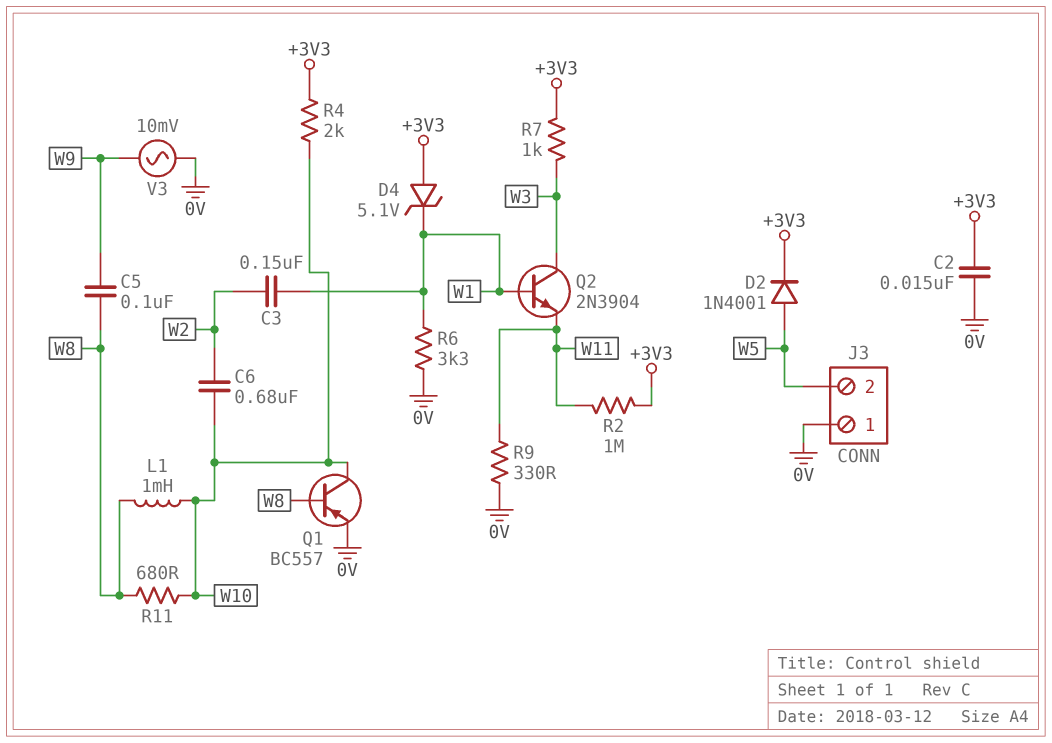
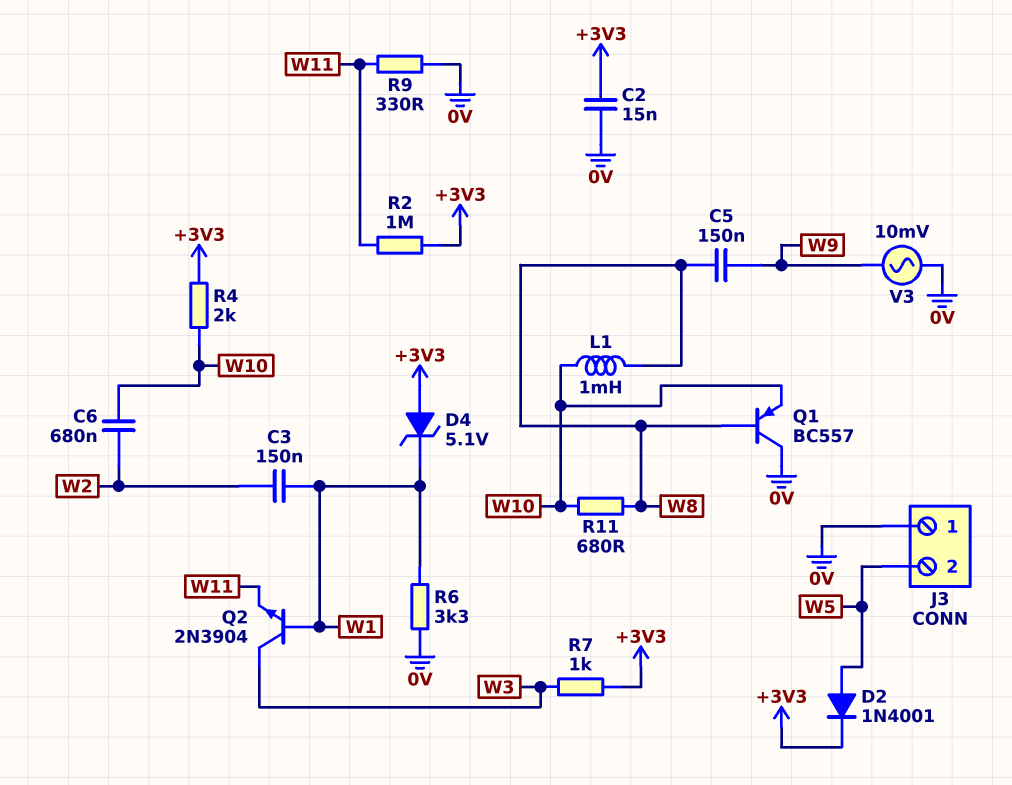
C5: 100nF (W8, W9) -> 150nF (W8, W9)
Q1: PNP BC557 (B W8, C W10, E 0V) -> PNP BC557 (B W8, C 0V, E W10)

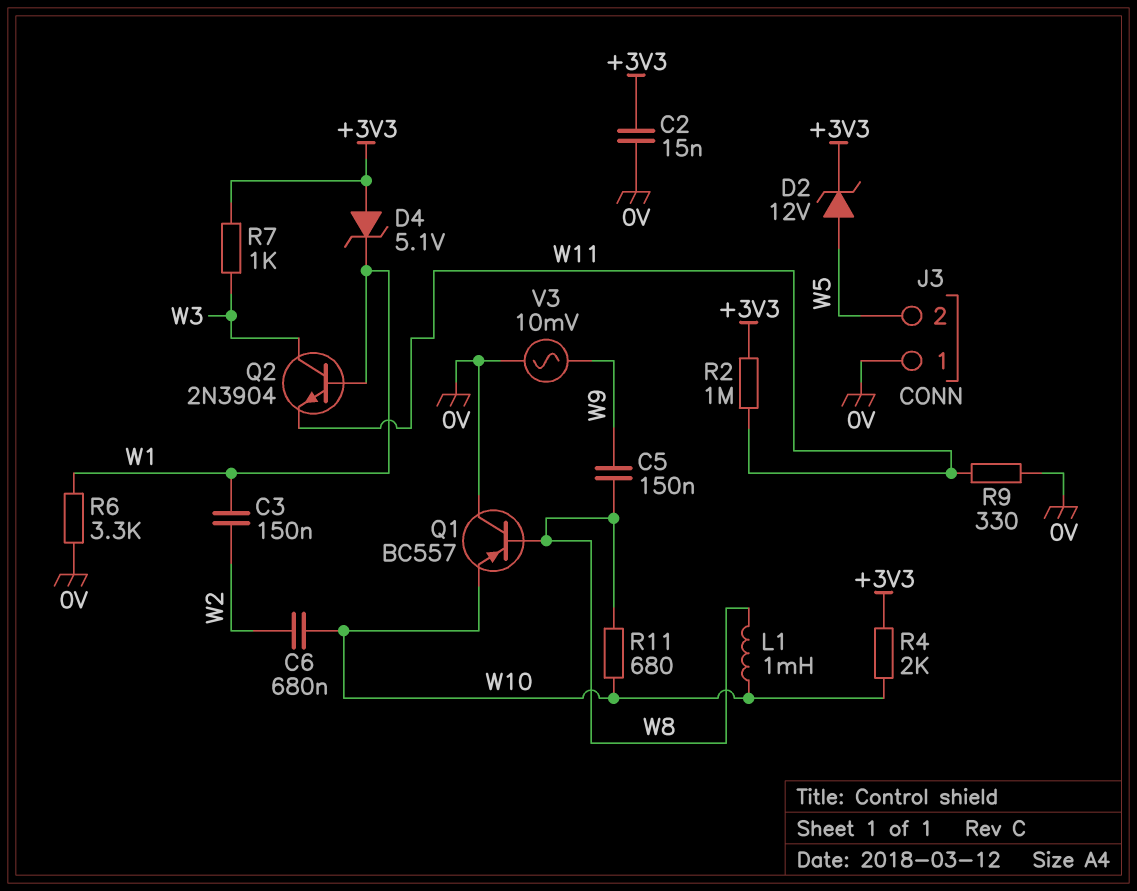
D2: diode 1N4001 (A W5, K +3V3) -> zener 12V (A W5, K +3V3)

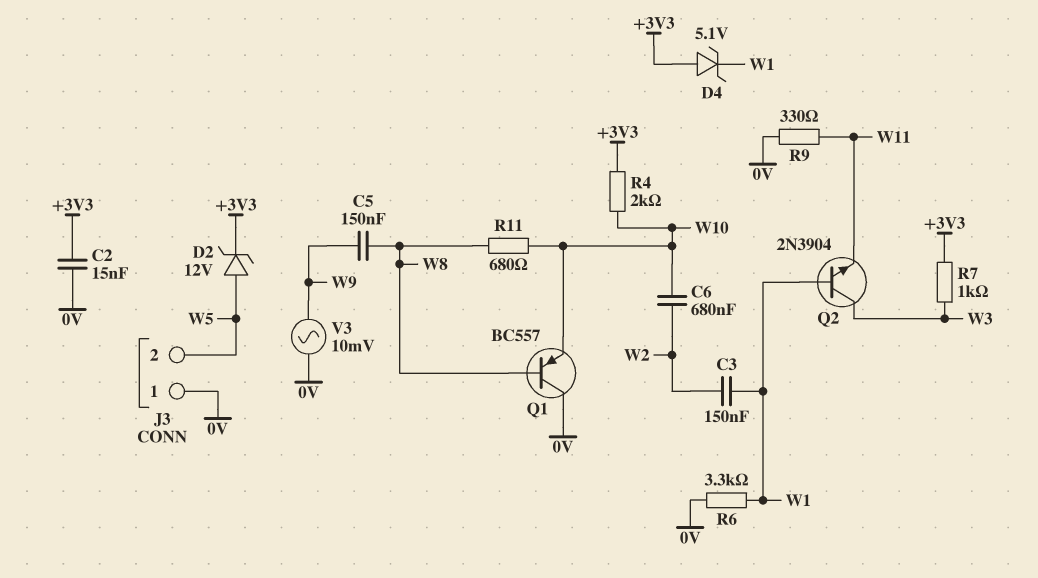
L1: 1mH (W8, W10) -> none
R2: 1M (+3V3, W11) -> none

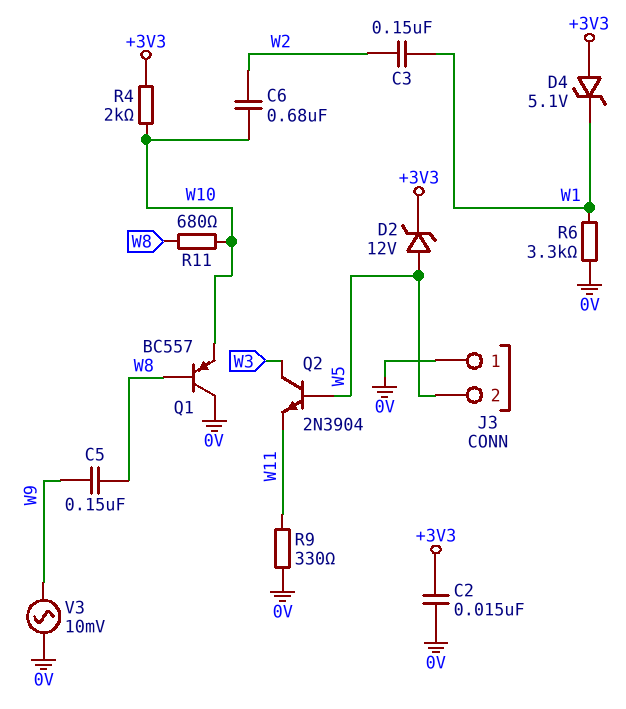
Q2: NPN 2N3904 (B W1, C W3, E W11) -> NPN 2N3904 (B W5, C W3, E W11)
R7: 1k (+3V3, W3) -> none

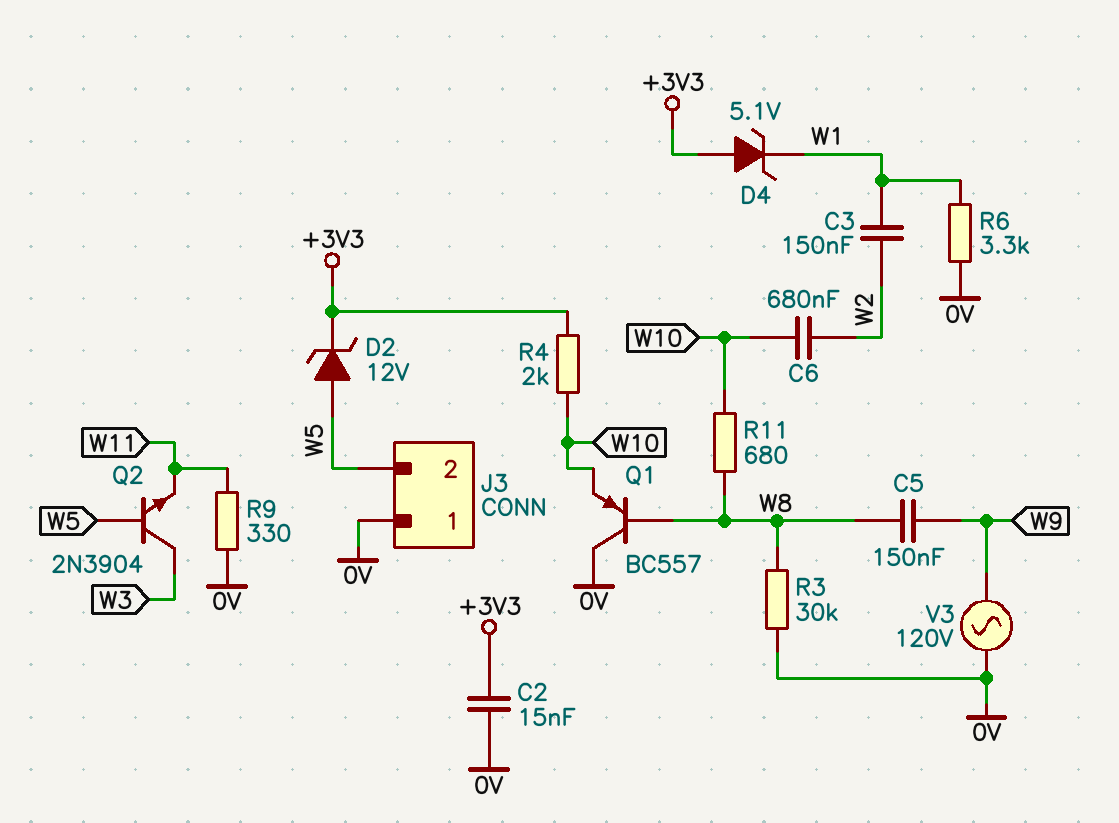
R3: none -> 30k (0V, W8)
V3: AC 10mV (0V, W9) -> AC 120V (0V, W9)

